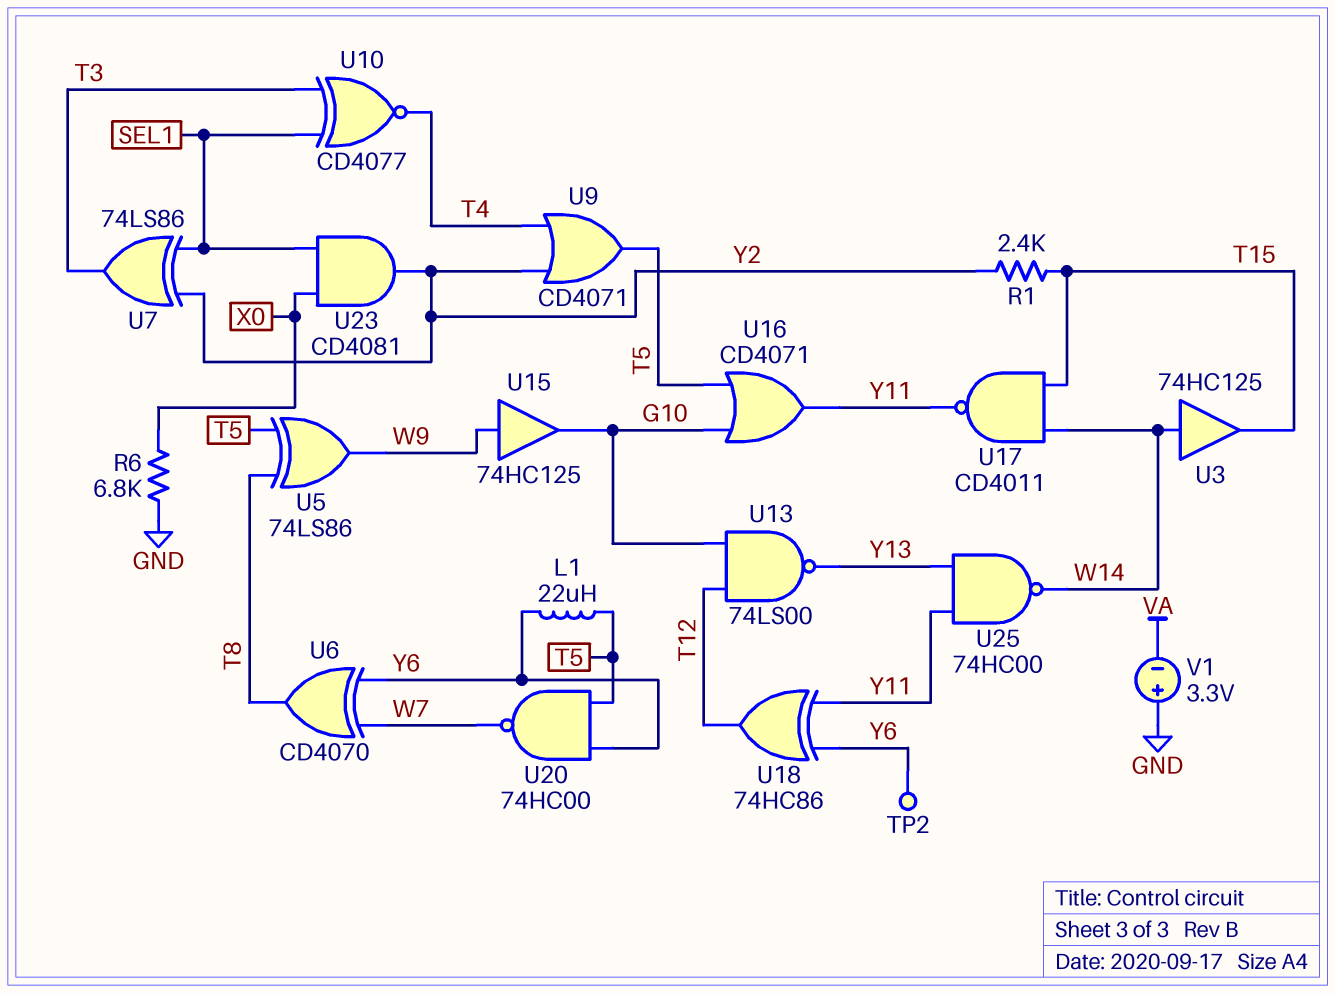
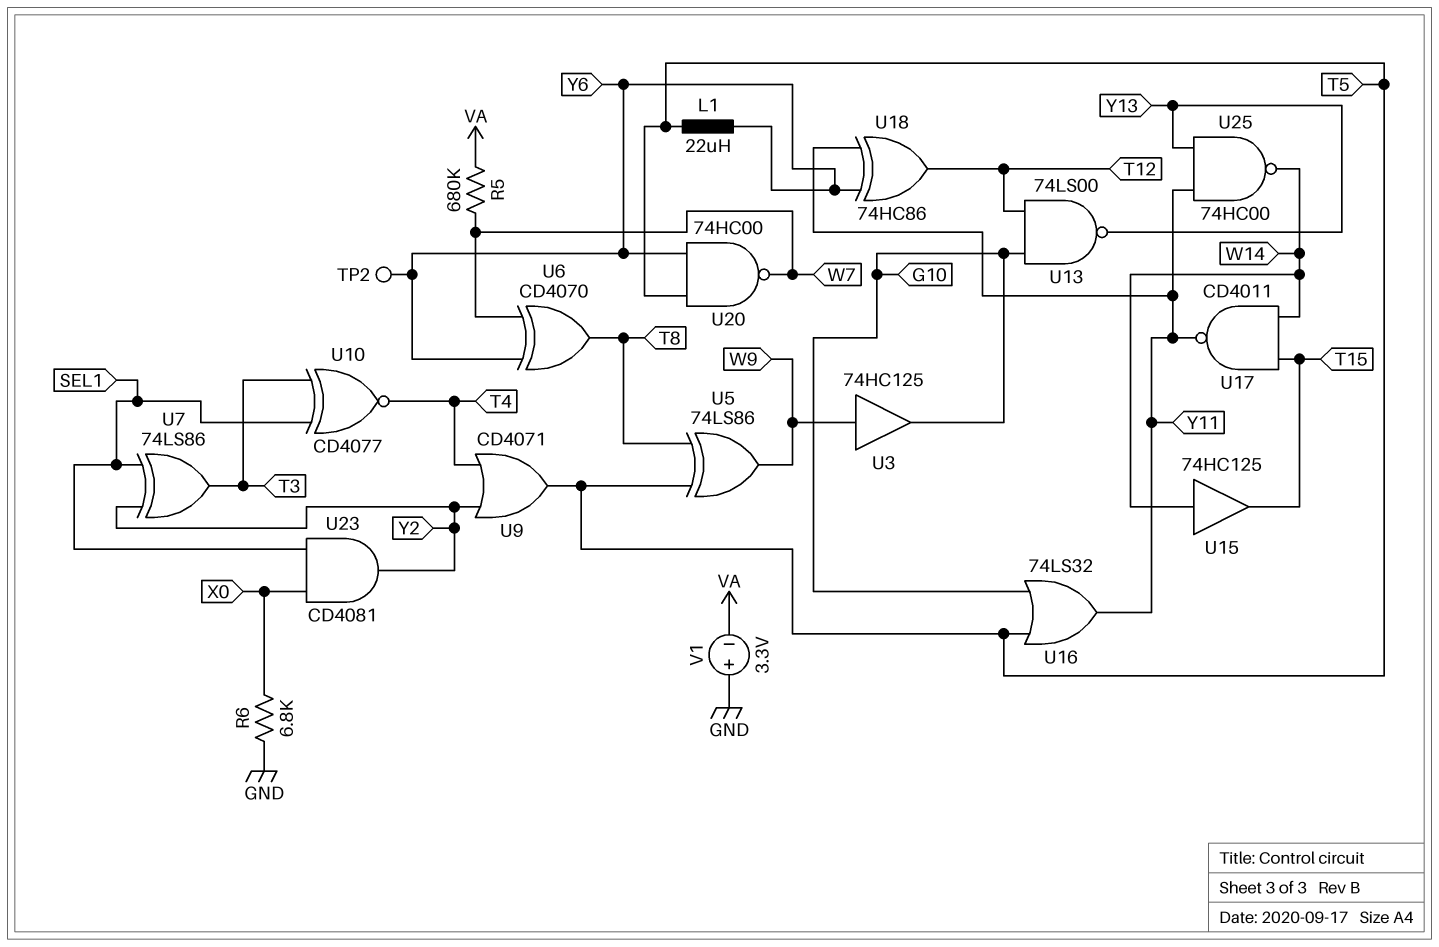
R1: 2.4k (T15, Y2) -> none
R5: none -> 680k (VA, W7)
U3: buffer 74HC125 (in W14, out T15) -> buffer 74HC125 (in W9, out G10)
U15: buffer 74HC125 (in W9, out G10) -> buffer 74HC125 (in W14, out T15)
U16: OR CD4071 (in G10, in T5, out Y11) -> OR 74LS32 (in G10, in T5, out Y11)

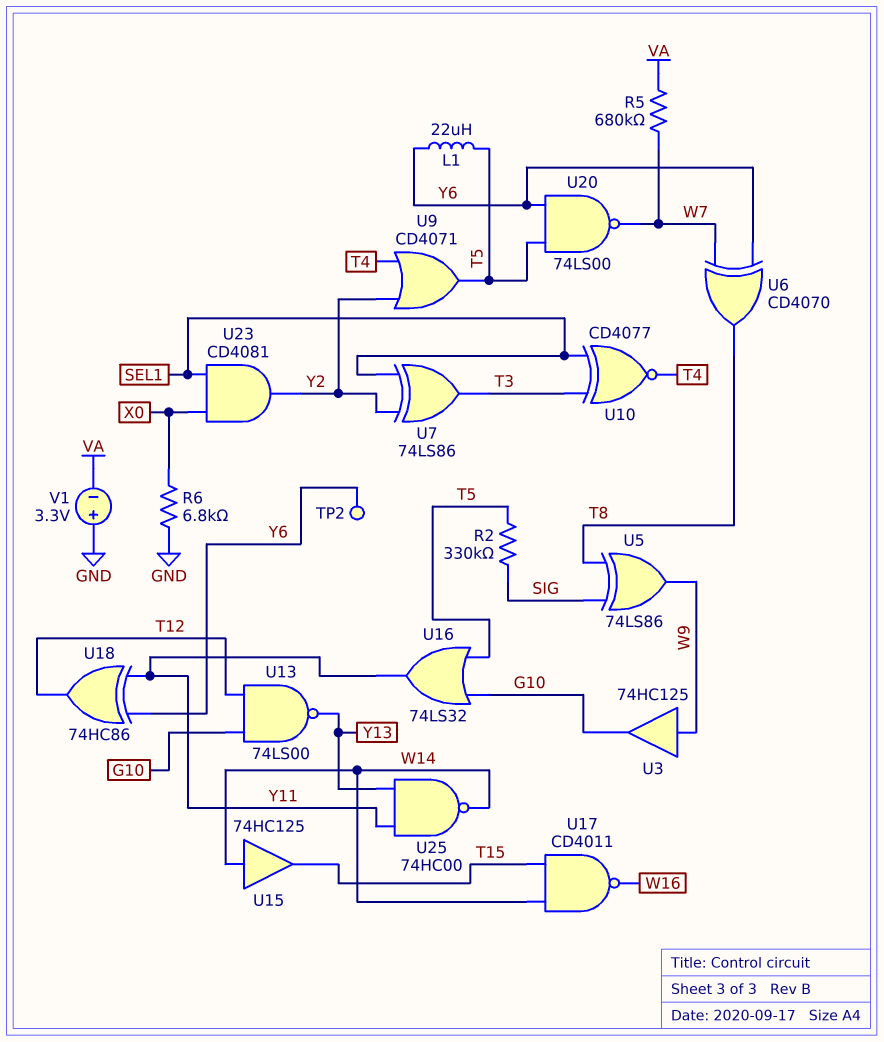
R2: none -> 330k (SIG, T5)
U5: XOR 74LS86 (in T5, in T8, out W9) -> XOR 74LS86 (in SIG, in T8, out W9)
U17: NAND CD4011 (in T15, in W14, out Y11) -> NAND CD4011 (in T15, in W14, out W16)
U20: NAND 74HC00 (in T5, in Y6, out W7) -> NAND 74LS00 (in T5, in Y6, out W7)

